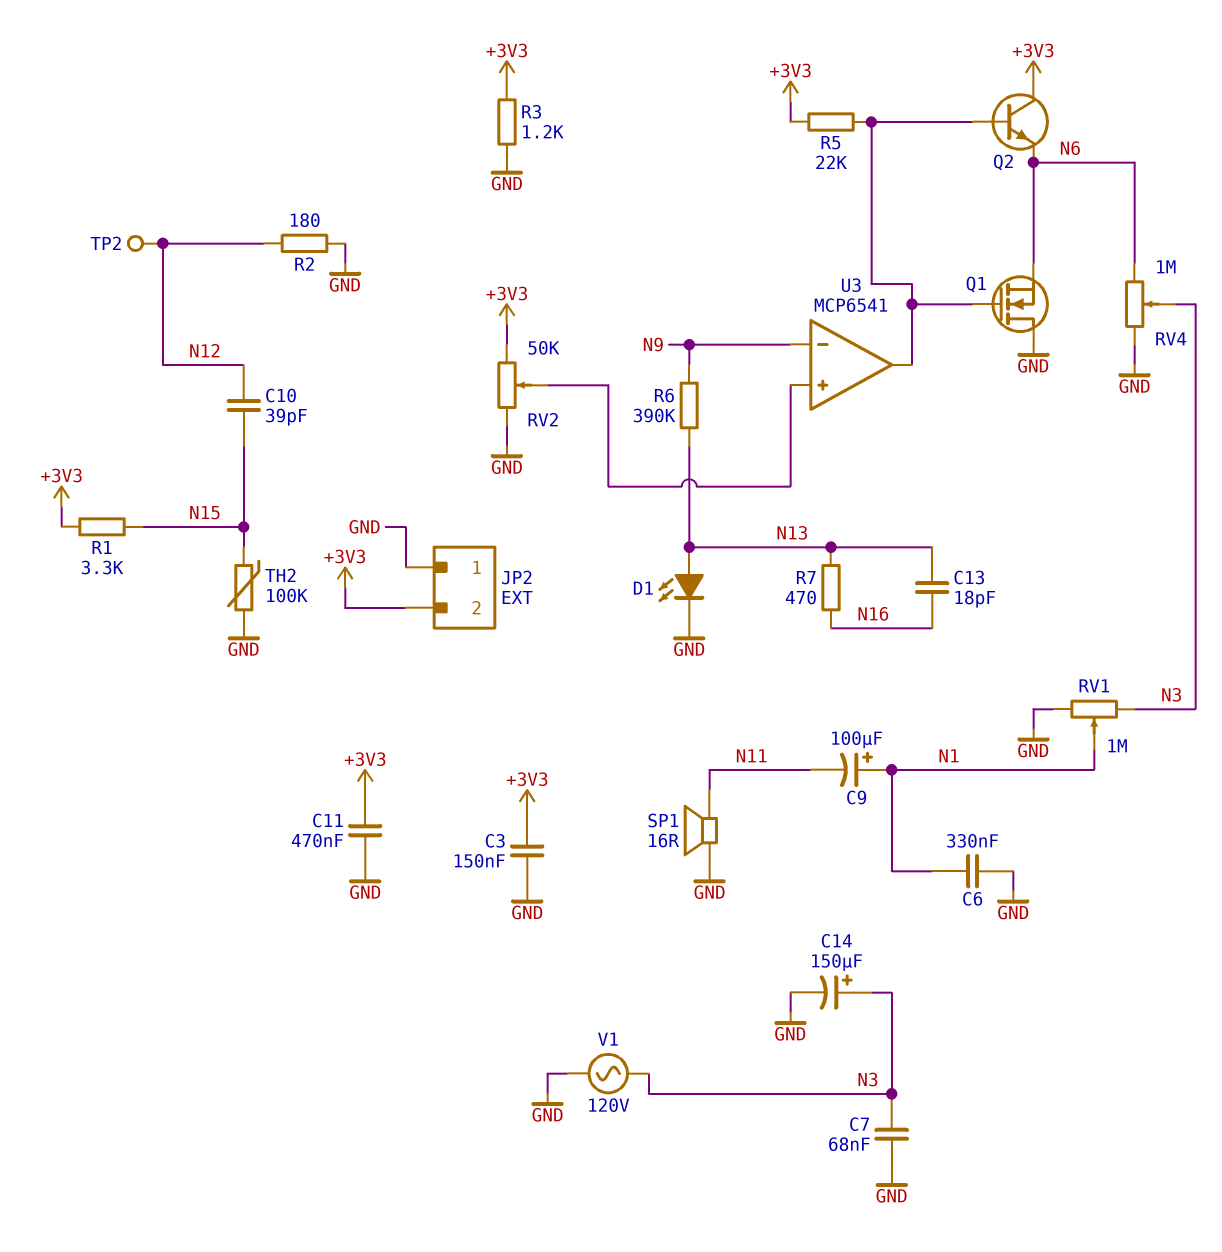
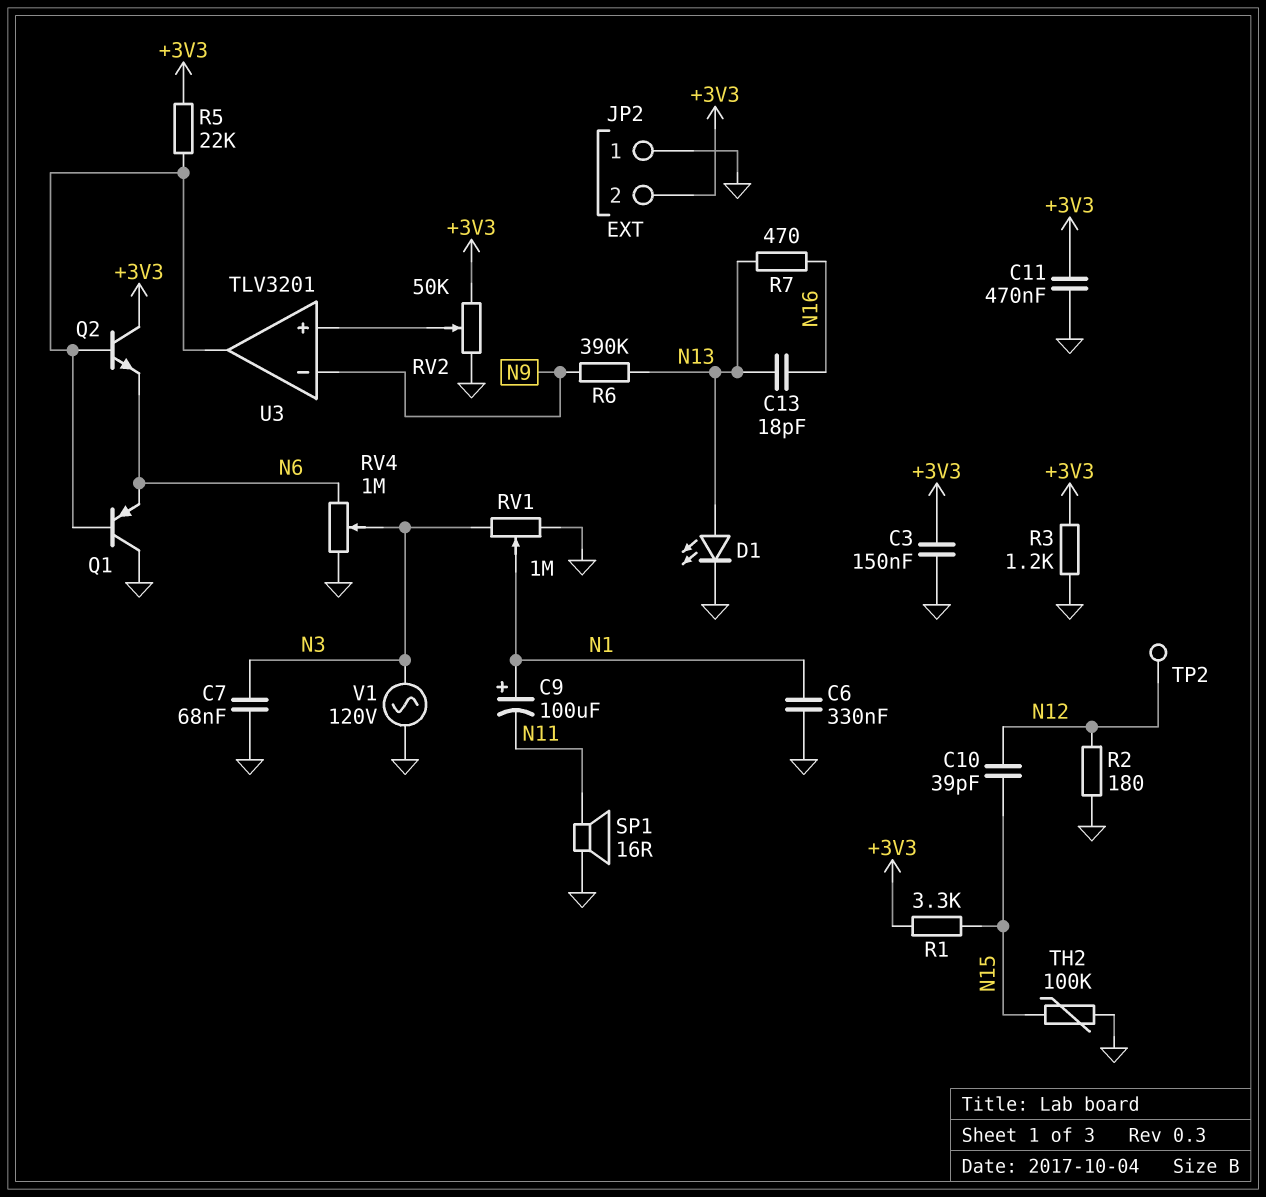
C14: 150uF (plus N3, minus GND) -> none
Q1: NMOS (G U3/out, D GND, S N6) -> PNP (B U3/out, C GND, E N6)
U3: MCP6541 -> TLV3201

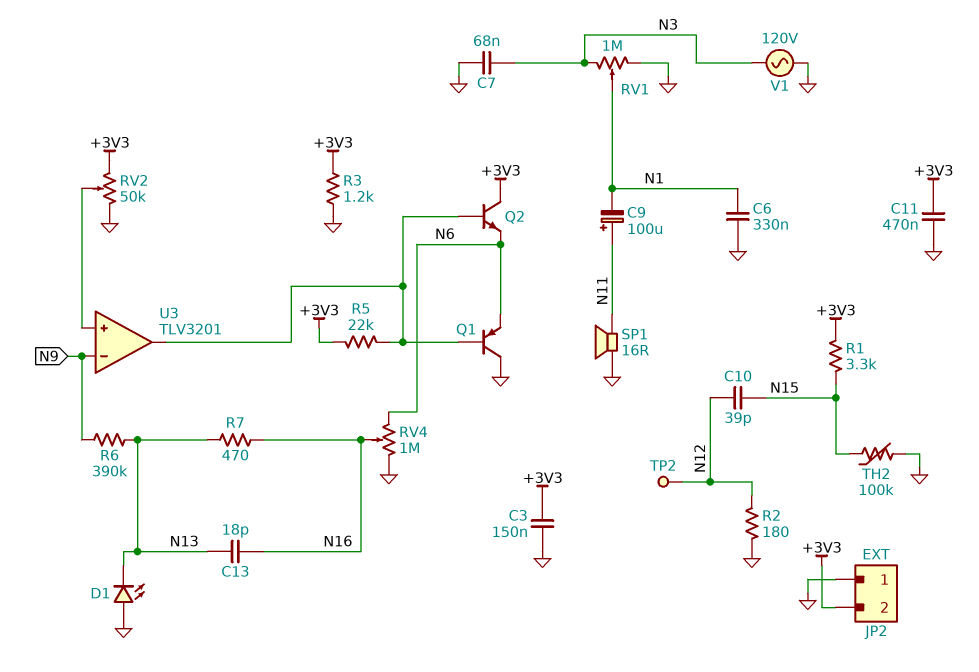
C9: 100uF (plus N1, minus N11) -> 100uF (plus N11, minus N1)
D1: LED (A N13, K GND) -> LED (A GND, K N13)
RV4: 1M (GND, N6, wiper N3) -> 1M (GND, N6, wiper N16)

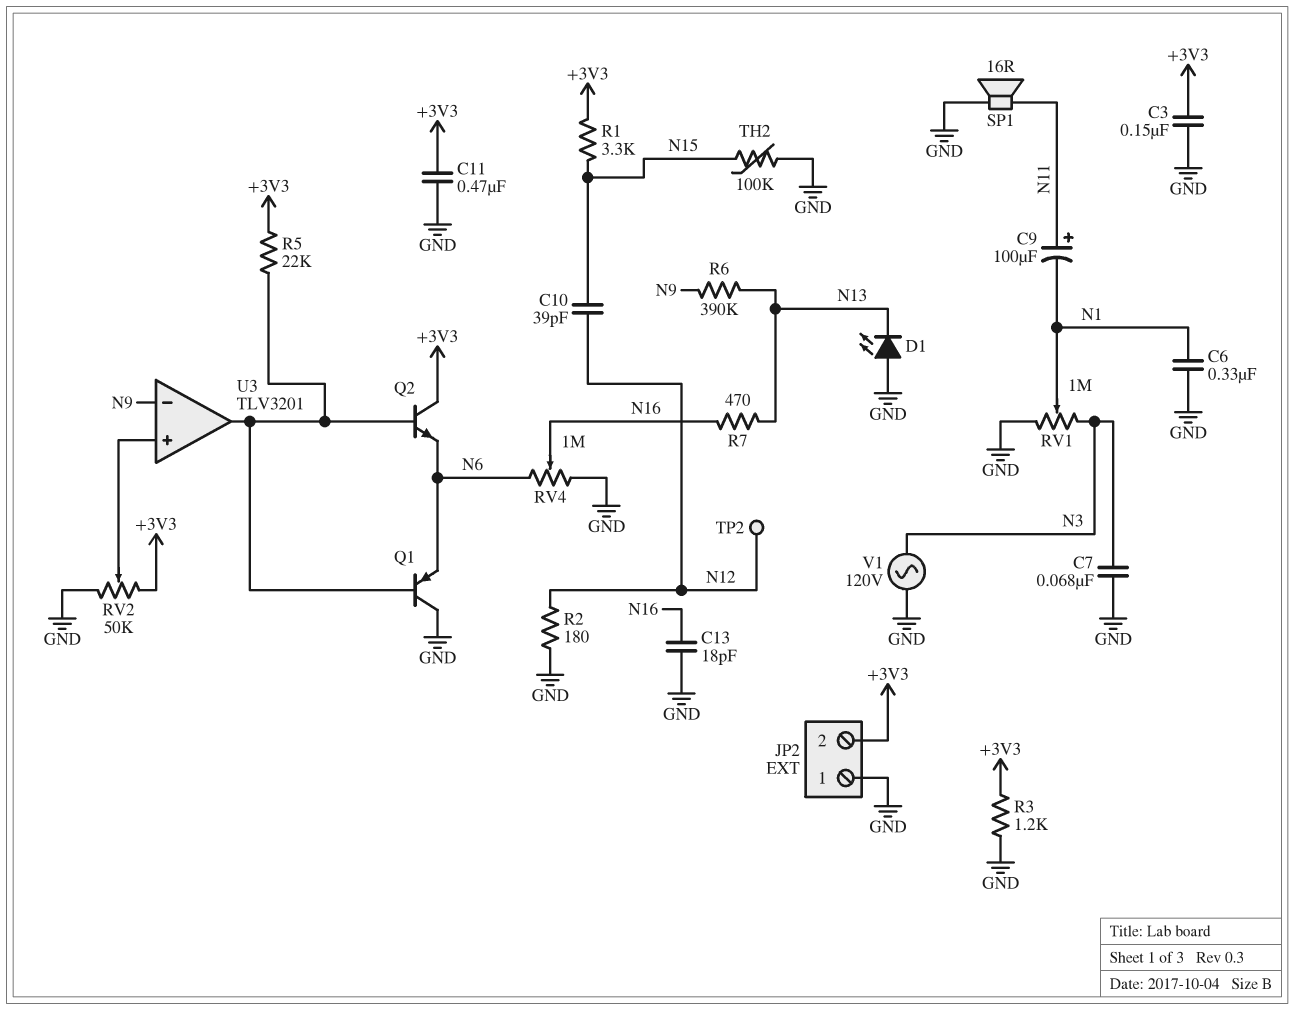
C13: 18pF (N13, N16) -> 18pF (GND, N16)

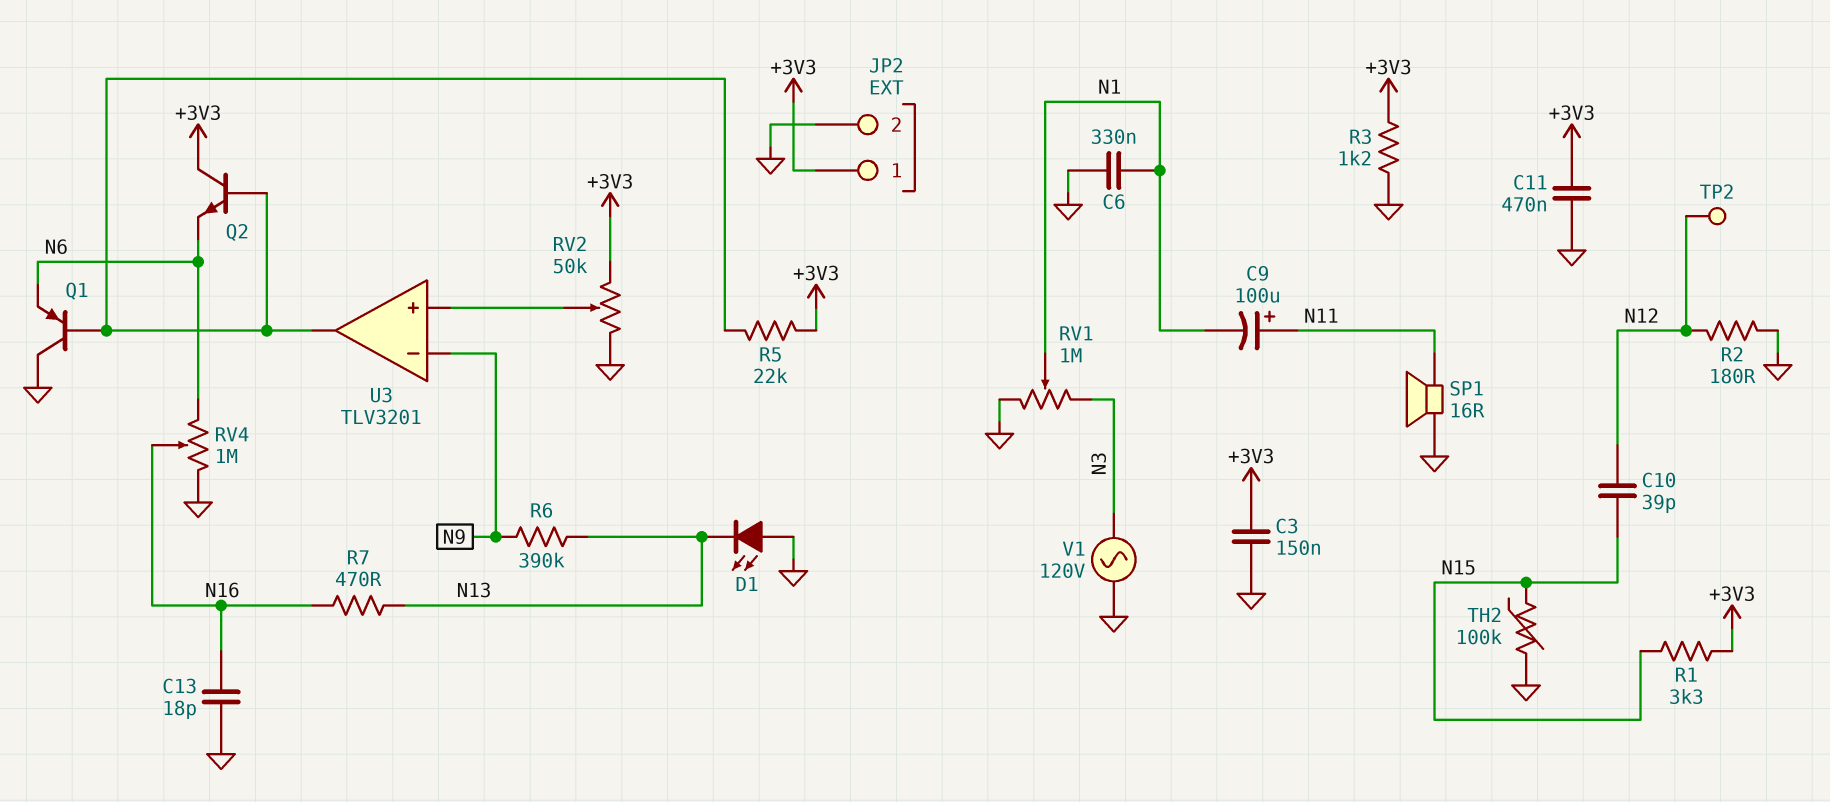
C7: 68nF (GND, N3) -> none
JP2 pin 1: GND -> +3V3
JP2 pin 2: +3V3 -> GND

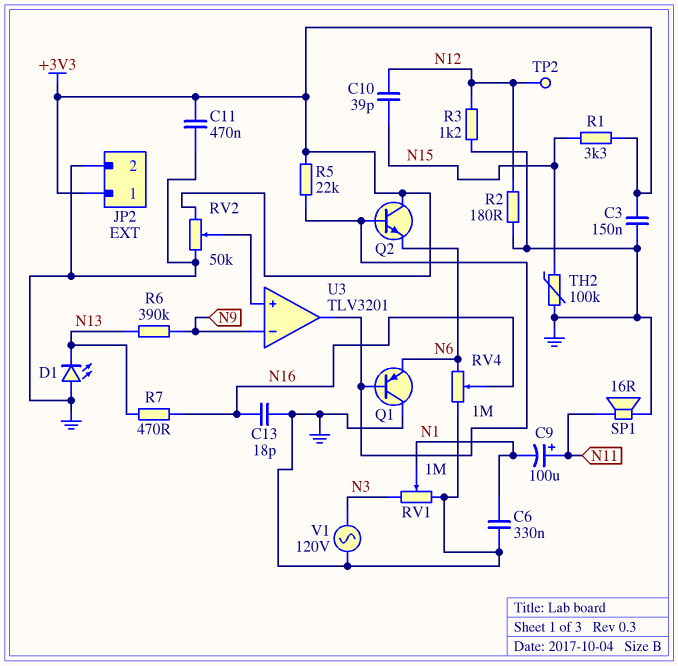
R3: 1.2k (+3V3, GND) -> 1.2k (GND, N12)

